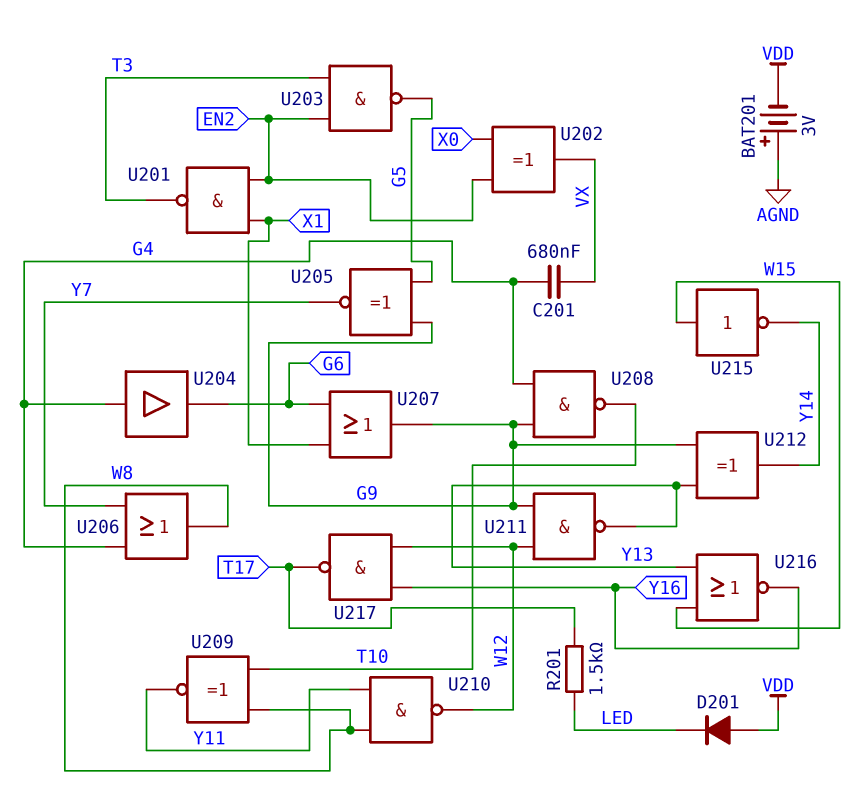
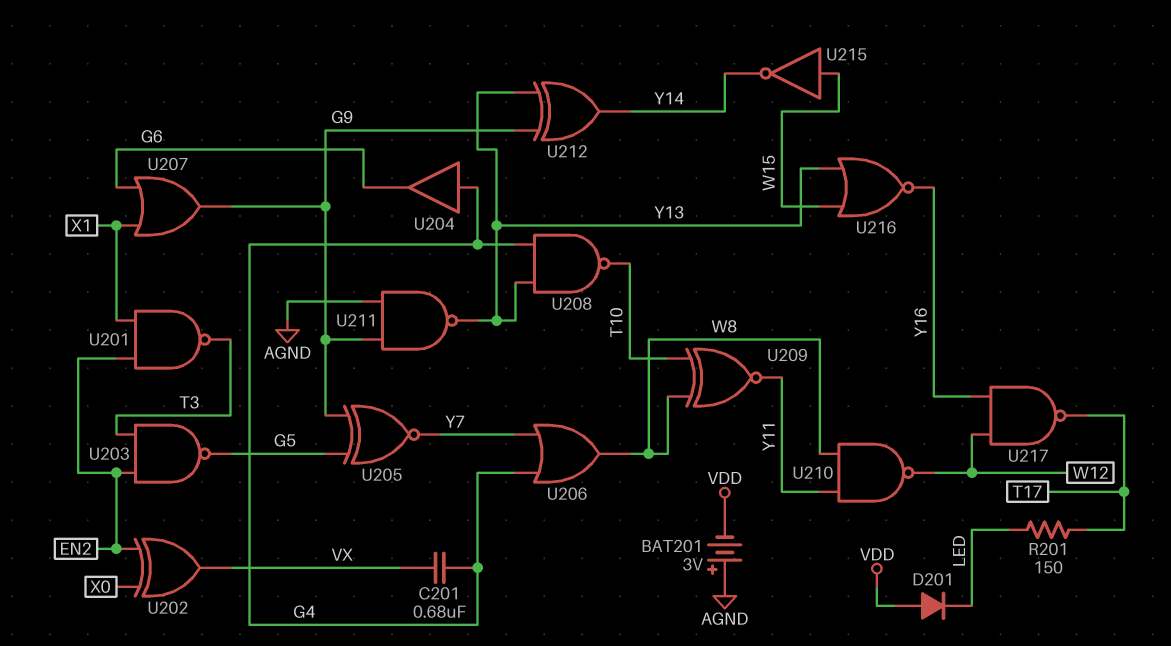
R201: 1.5k (LED, T17) -> 150 (LED, T17)
U208: NAND (in G4, in G9, out T10) -> NAND (in G4, in Y13, out T10)
U211: NAND (in G9, in W12, out Y13) -> NAND (in AGND, in G9, out Y13)

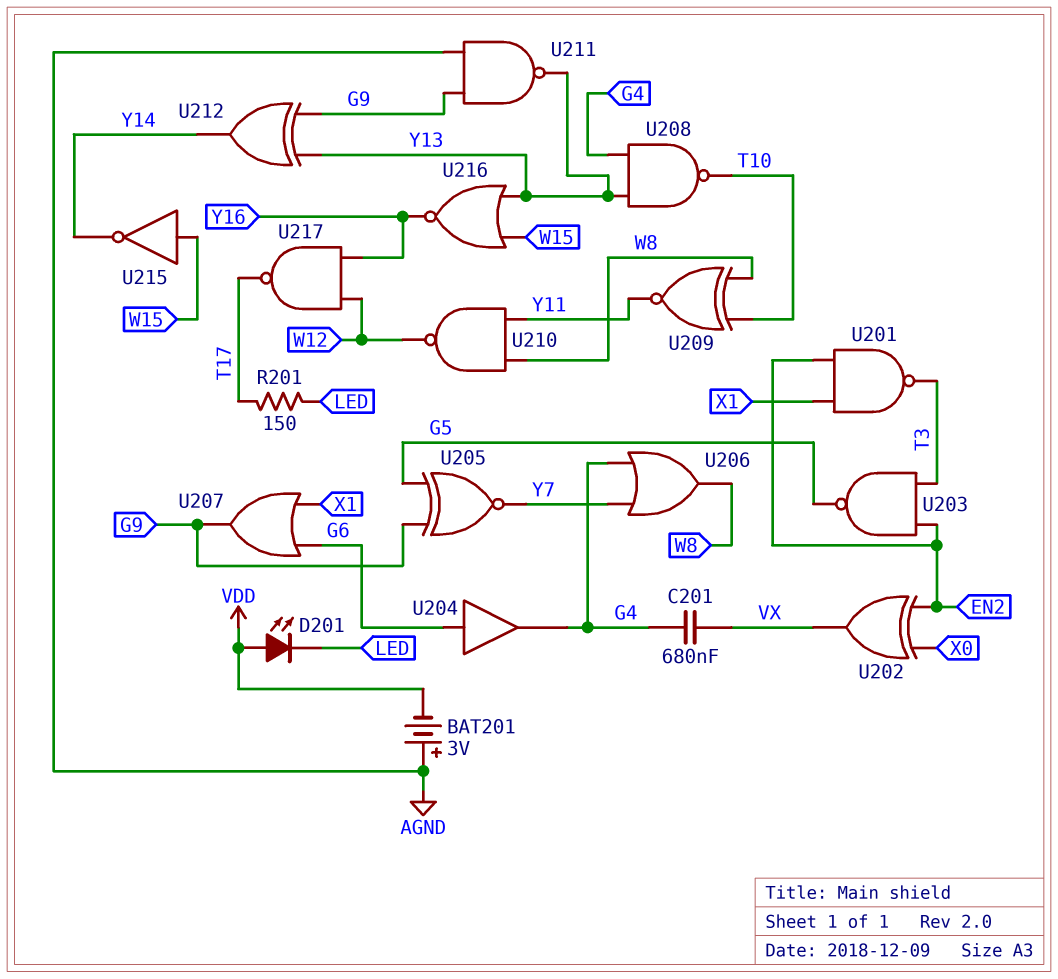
D201: diode (A VDD, K LED) -> LED (A VDD, K LED)
U204: buffer (in G4, out G6) -> buffer (in G6, out G4)

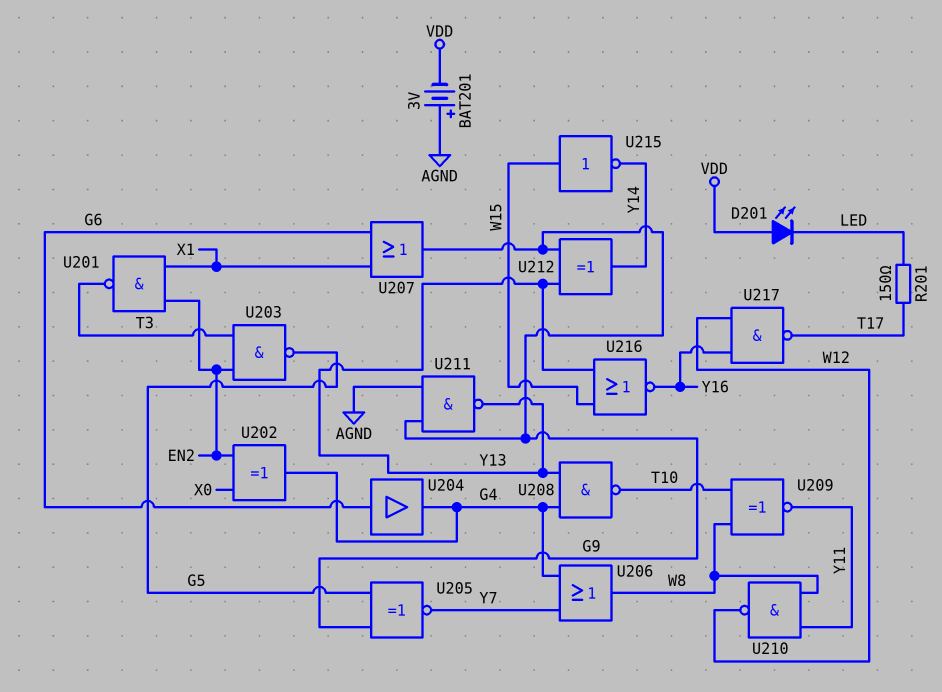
C201: 680nF (G4, VX) -> none
U202: XOR (in EN2, in X0, out VX) -> XOR (in EN2, in X0, out G4)

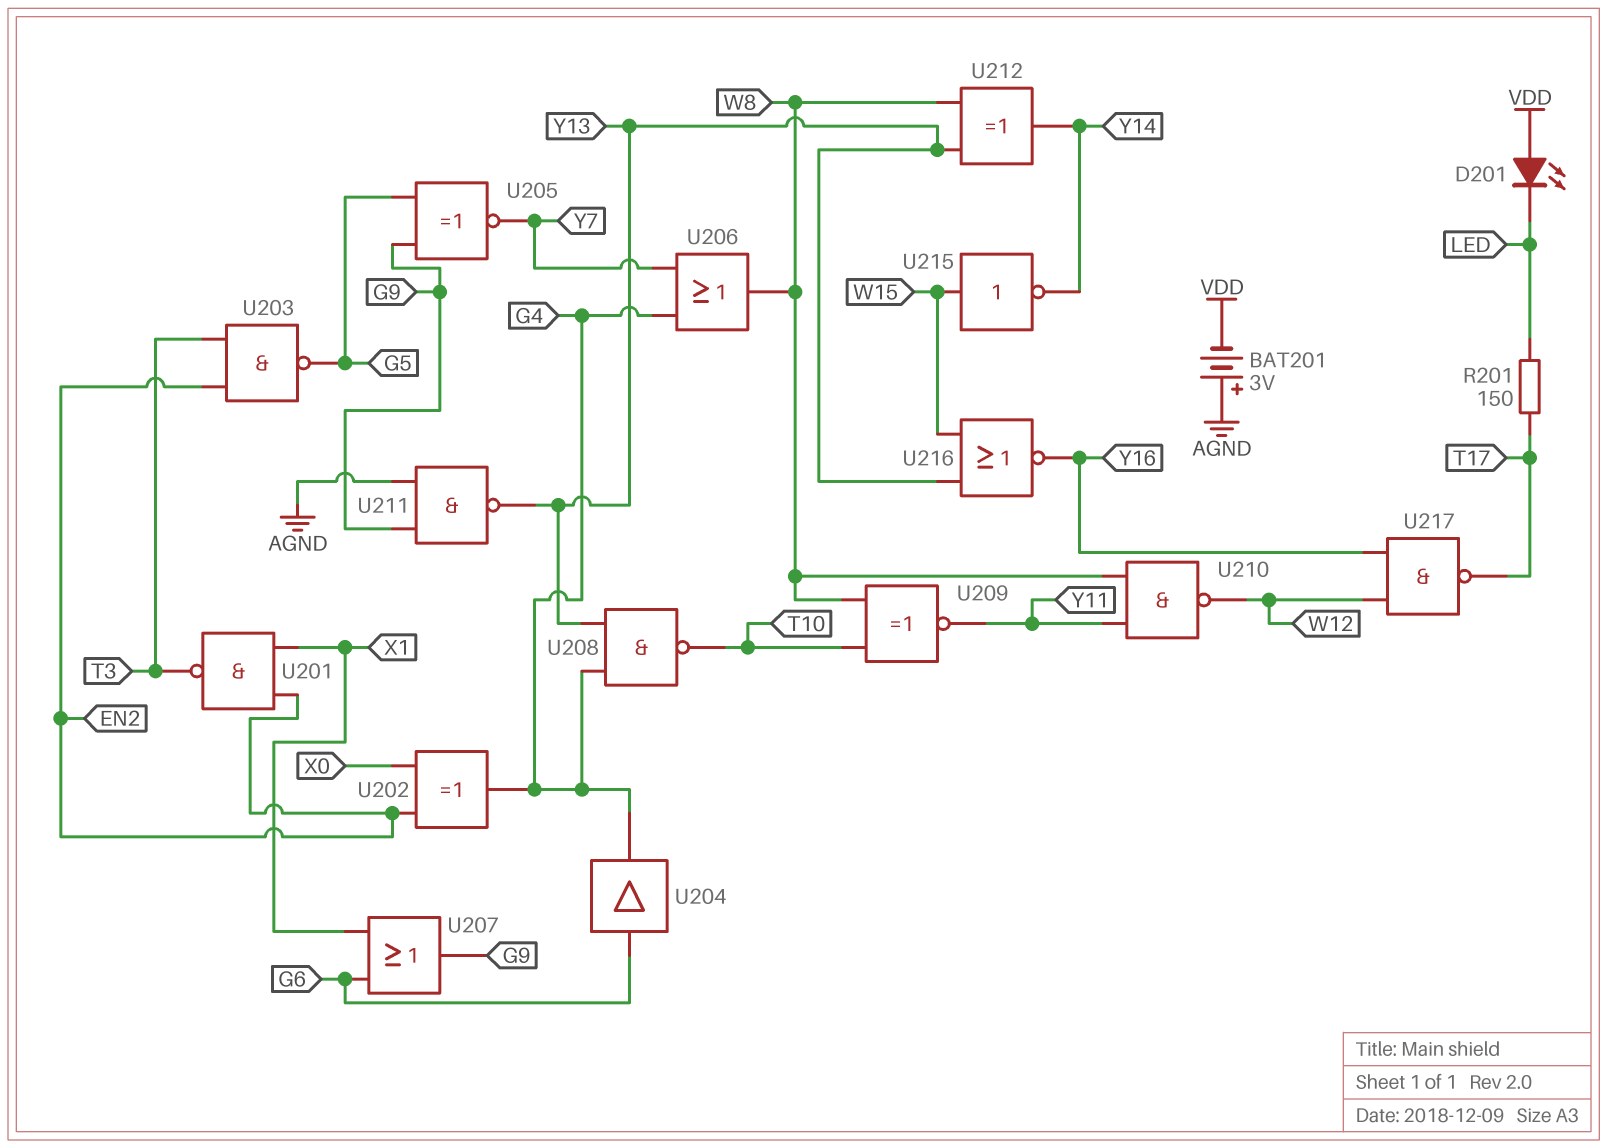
U212: XOR (in G9, in Y13, out Y14) -> XOR (in W8, in Y13, out Y14)

